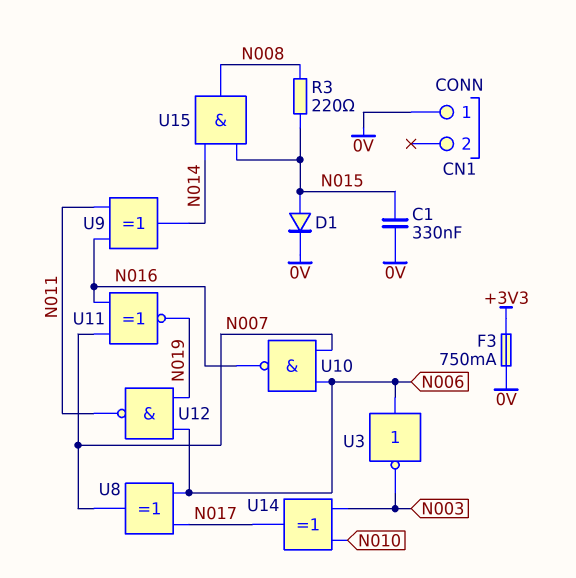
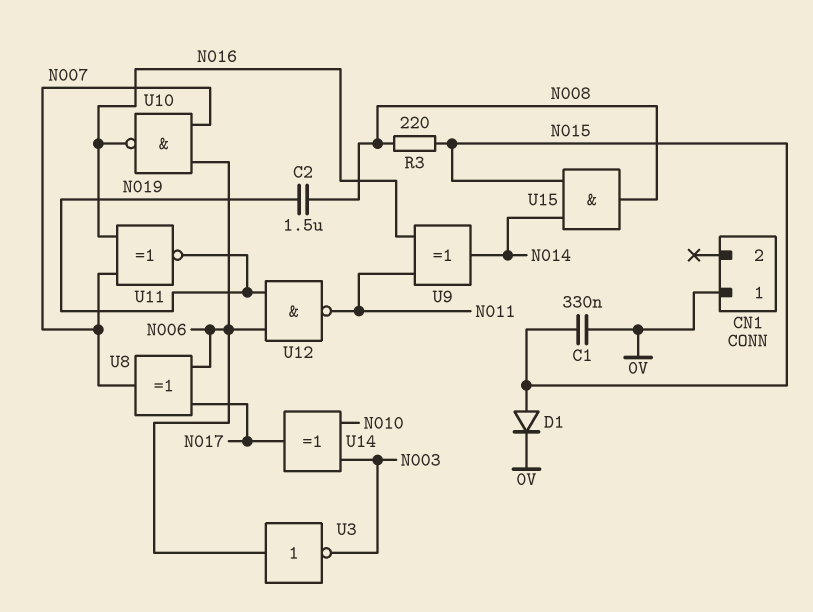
C2: none -> 1.5uF (N008, N019)
F3: 750mA (+3V3, 0V) -> none

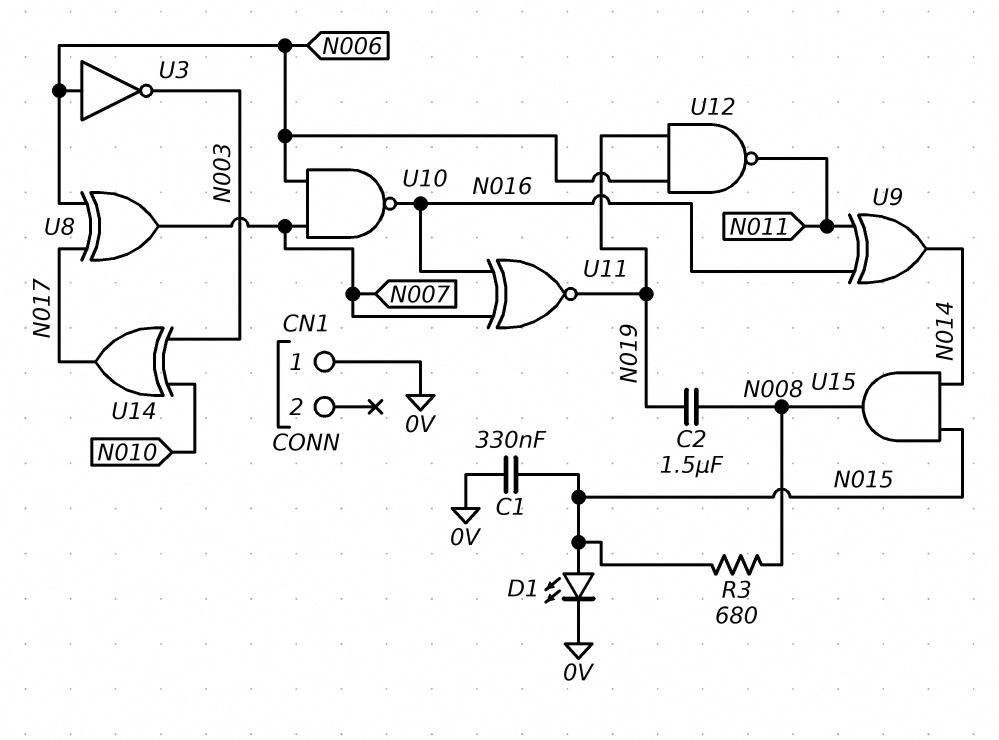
D1: diode (A N015, K 0V) -> LED (A N015, K 0V)
R3: 220 (N008, N015) -> 680 (N008, N015)

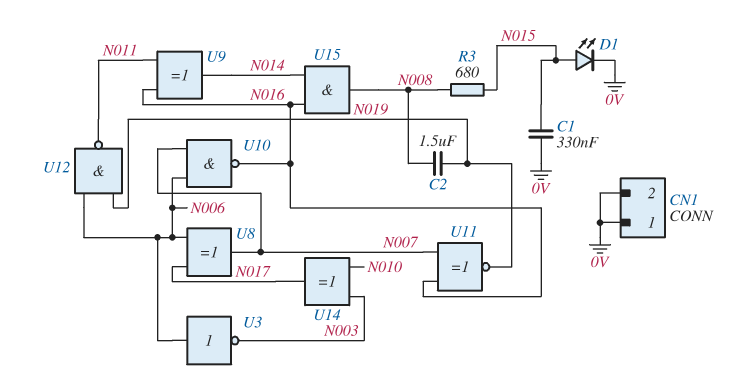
CN1 pin 2: none -> 0V
U15: AND (in N014, in N015, out N008) -> AND (in N014, in N016, out N008)

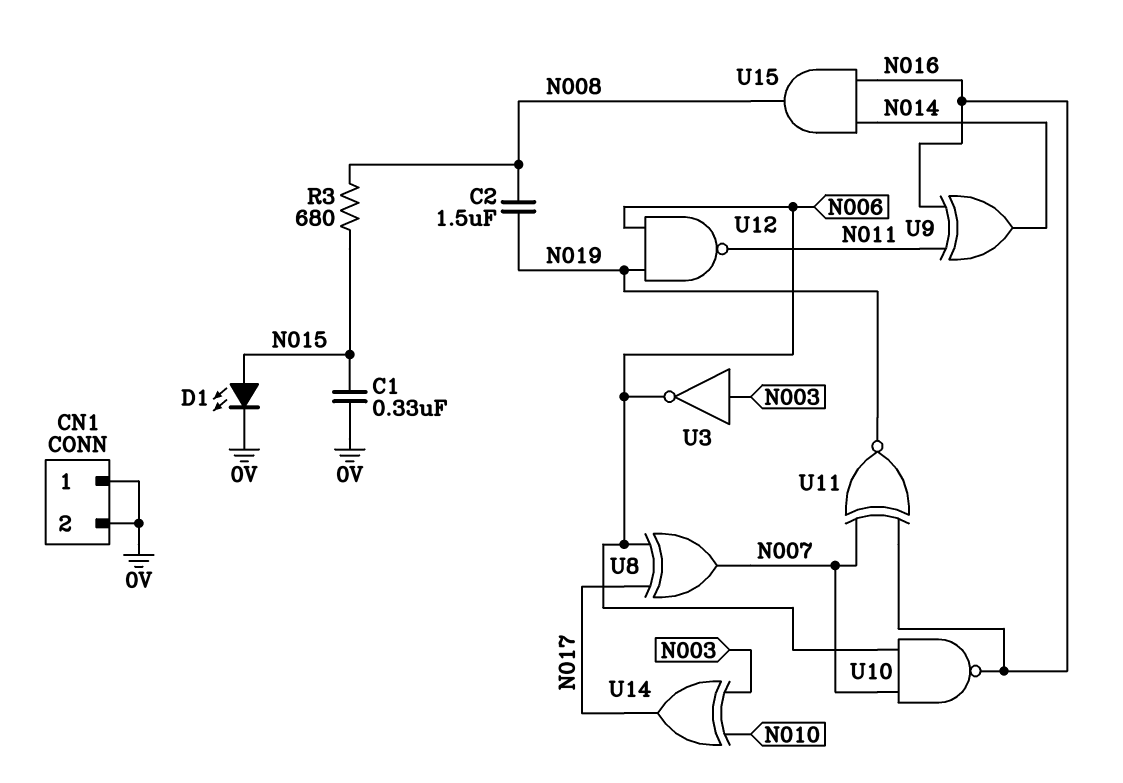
U3: NOT (in N006, out N003) -> NOT (in N003, out N006)

